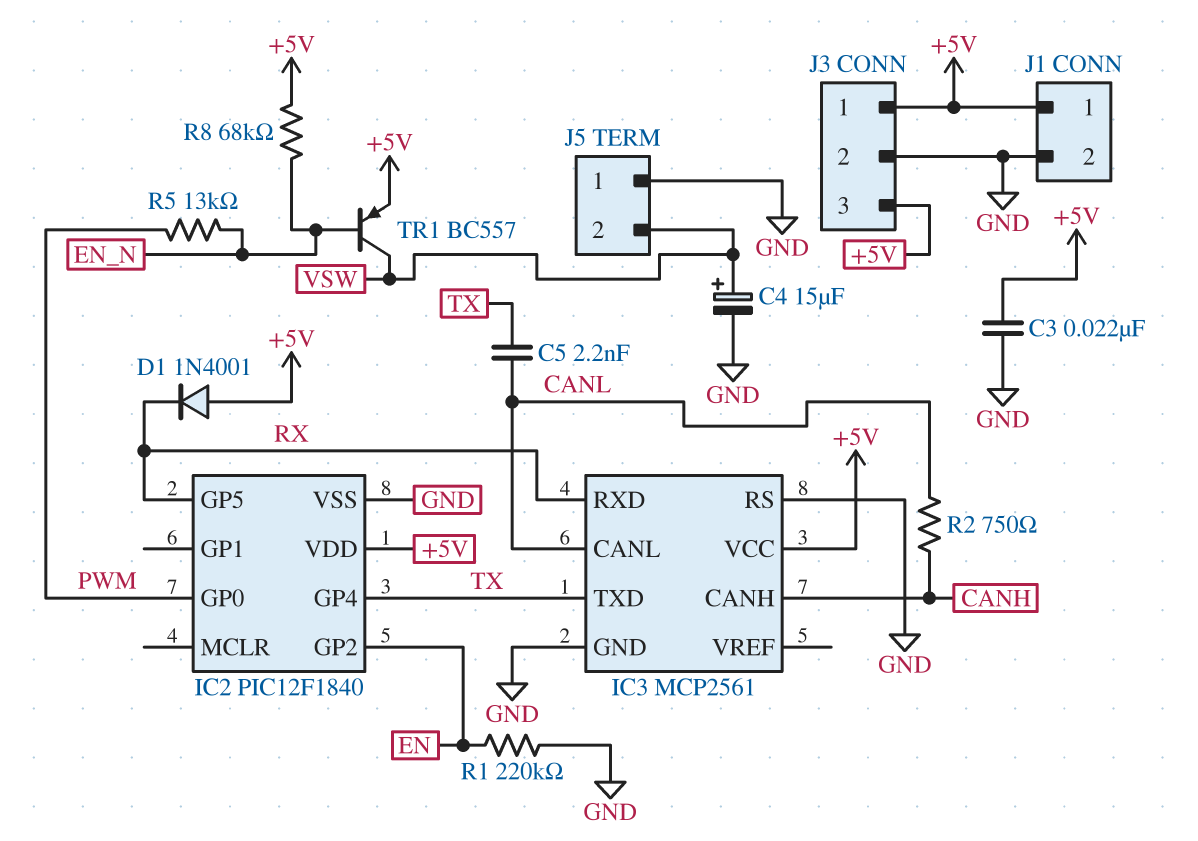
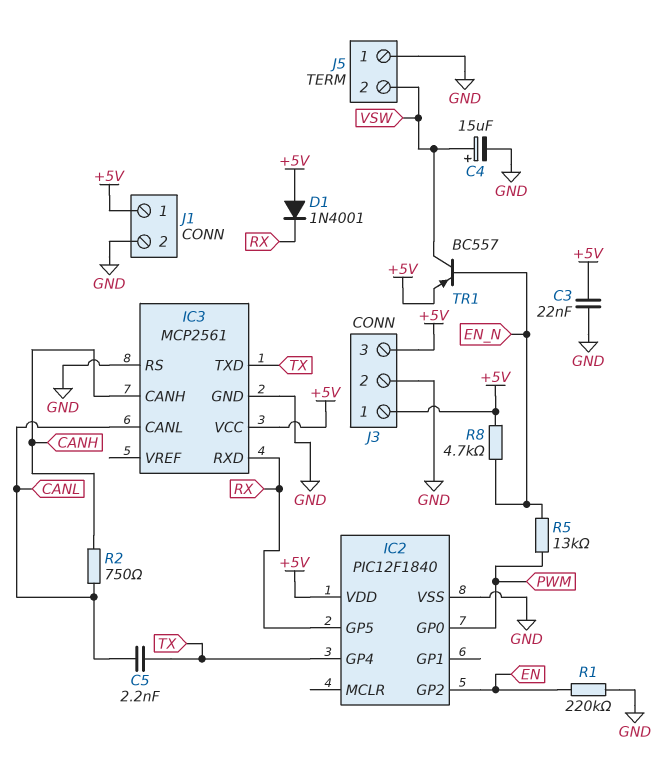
R8: 68k (+5V, EN_N) -> 4.7k (+5V, EN_N)

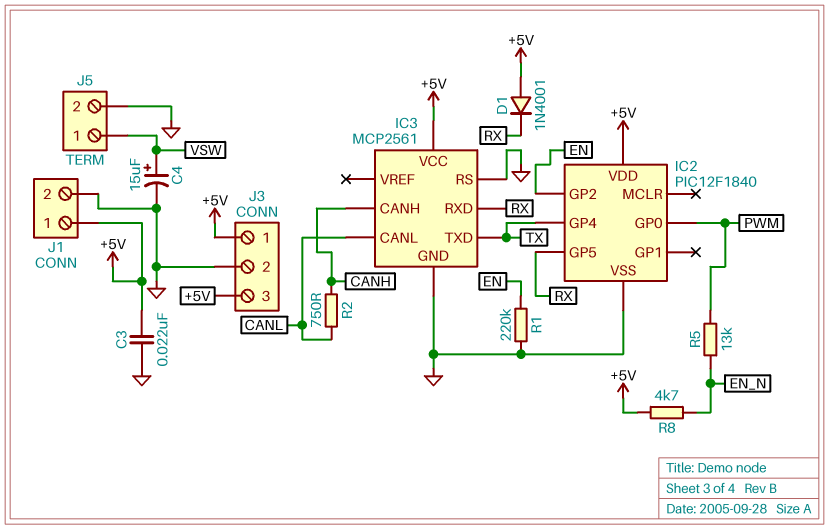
C5: 2.2nF (CANL, TX) -> none
J5 pin 1: GND -> VSW
J5 pin 2: VSW -> GND
TR1: PNP BC557 (B EN_N, C VSW, E +5V) -> none

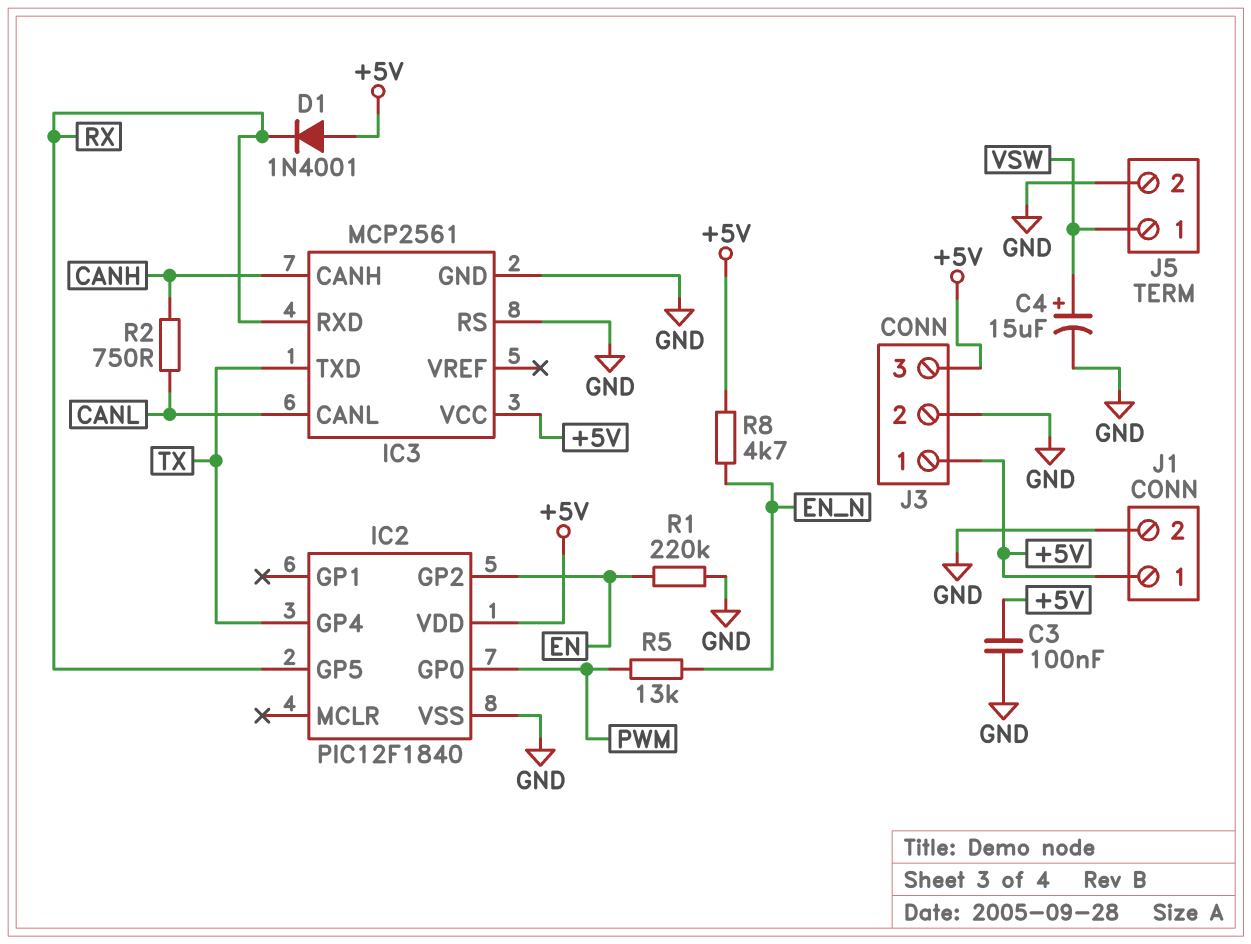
C3: 22nF (+5V, GND) -> 100nF (+5V, GND)

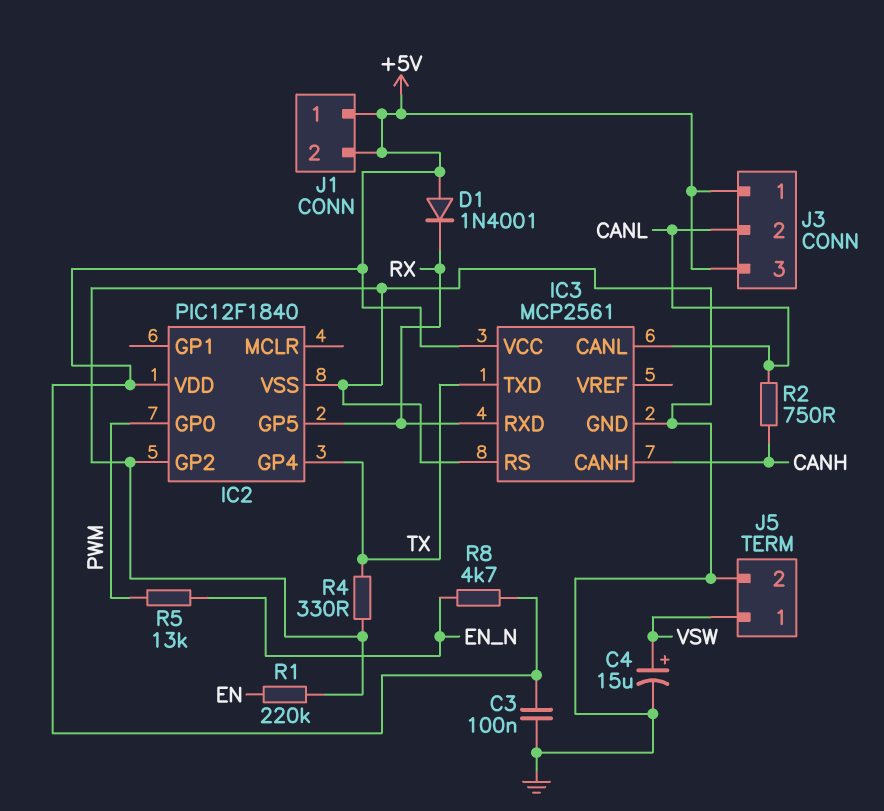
IC2 pin GP2: EN -> GND
J1 pin 2: GND -> +5V
J3 pin 2: GND -> CANL
R4: none -> 330 (GND, TX)

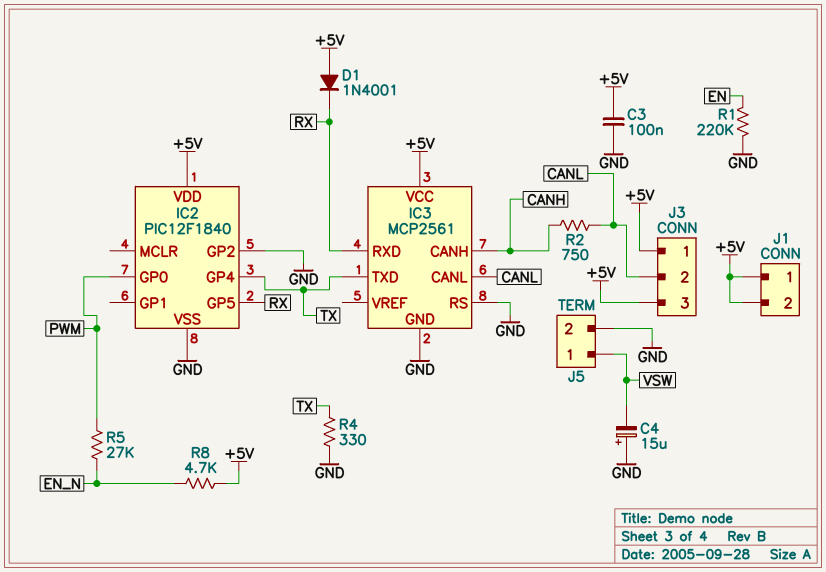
C4: 15uF (plus VSW, minus GND) -> 15uF (plus GND, minus VSW)
R5: 13k (EN_N, PWM) -> 27k (EN_N, PWM)

